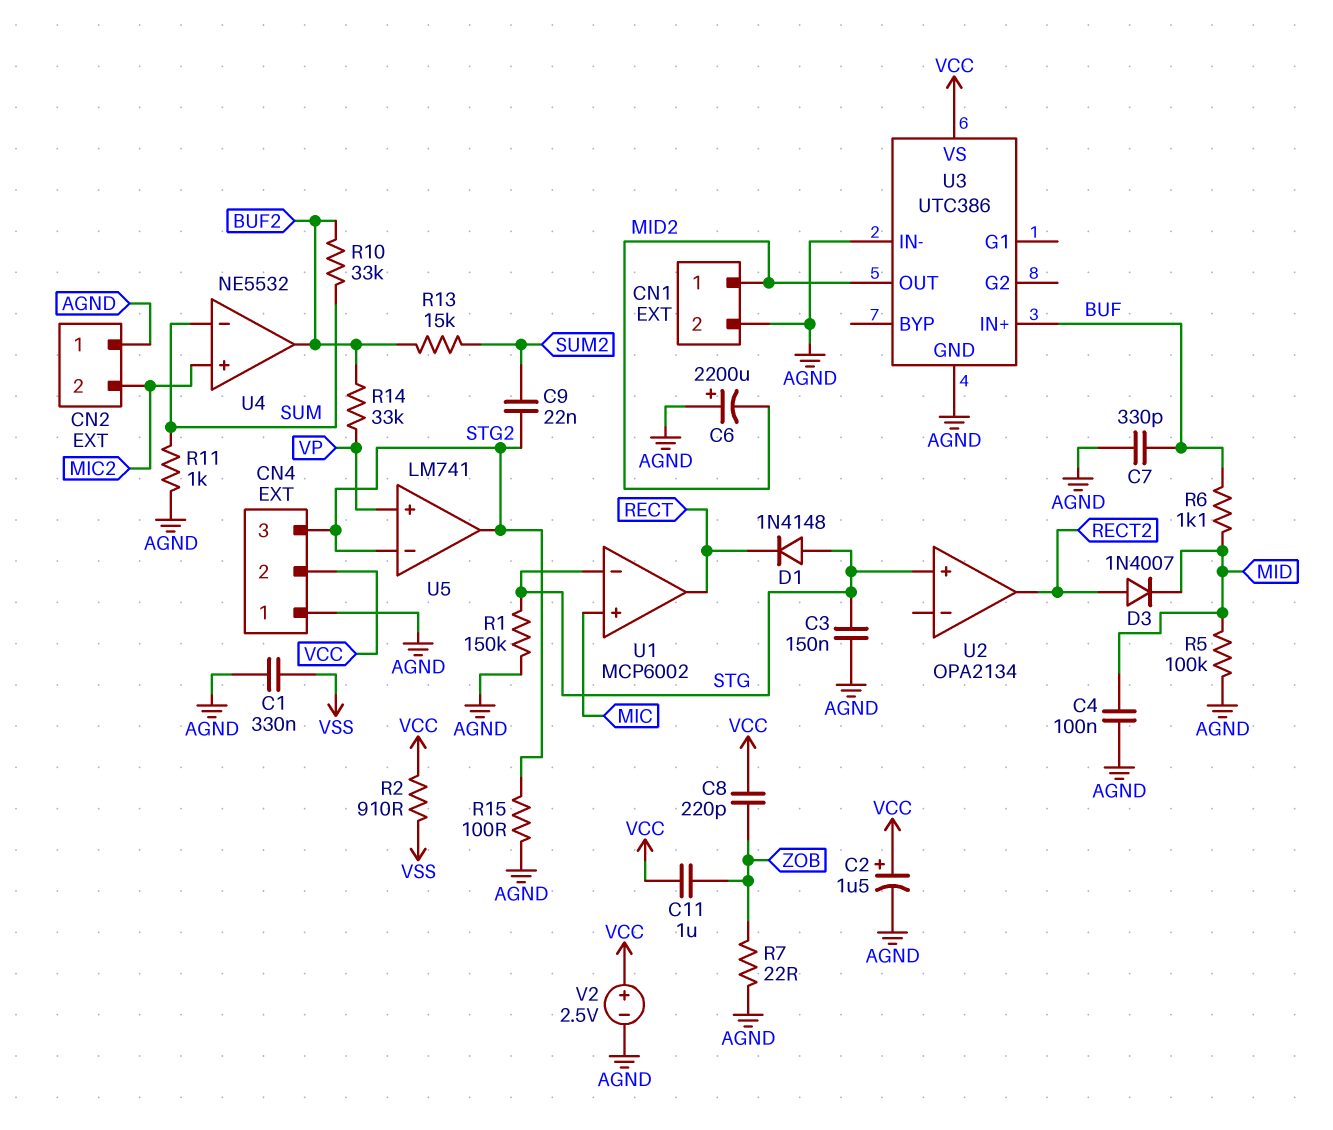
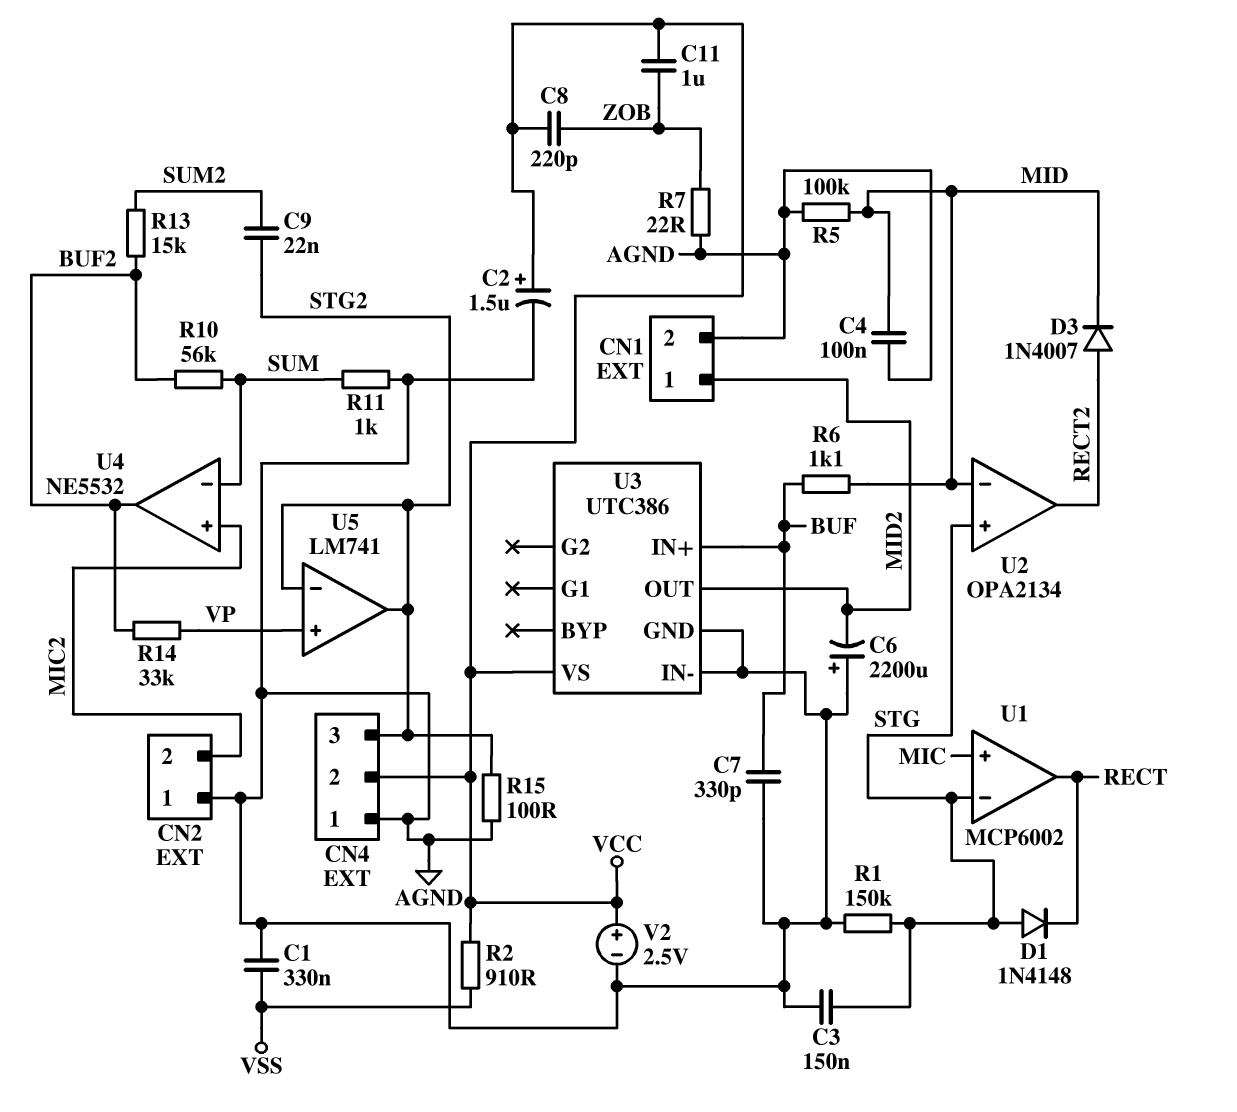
R10: 33k (BUF2, SUM) -> 56k (BUF2, SUM)
U2 pin in-: none -> MID

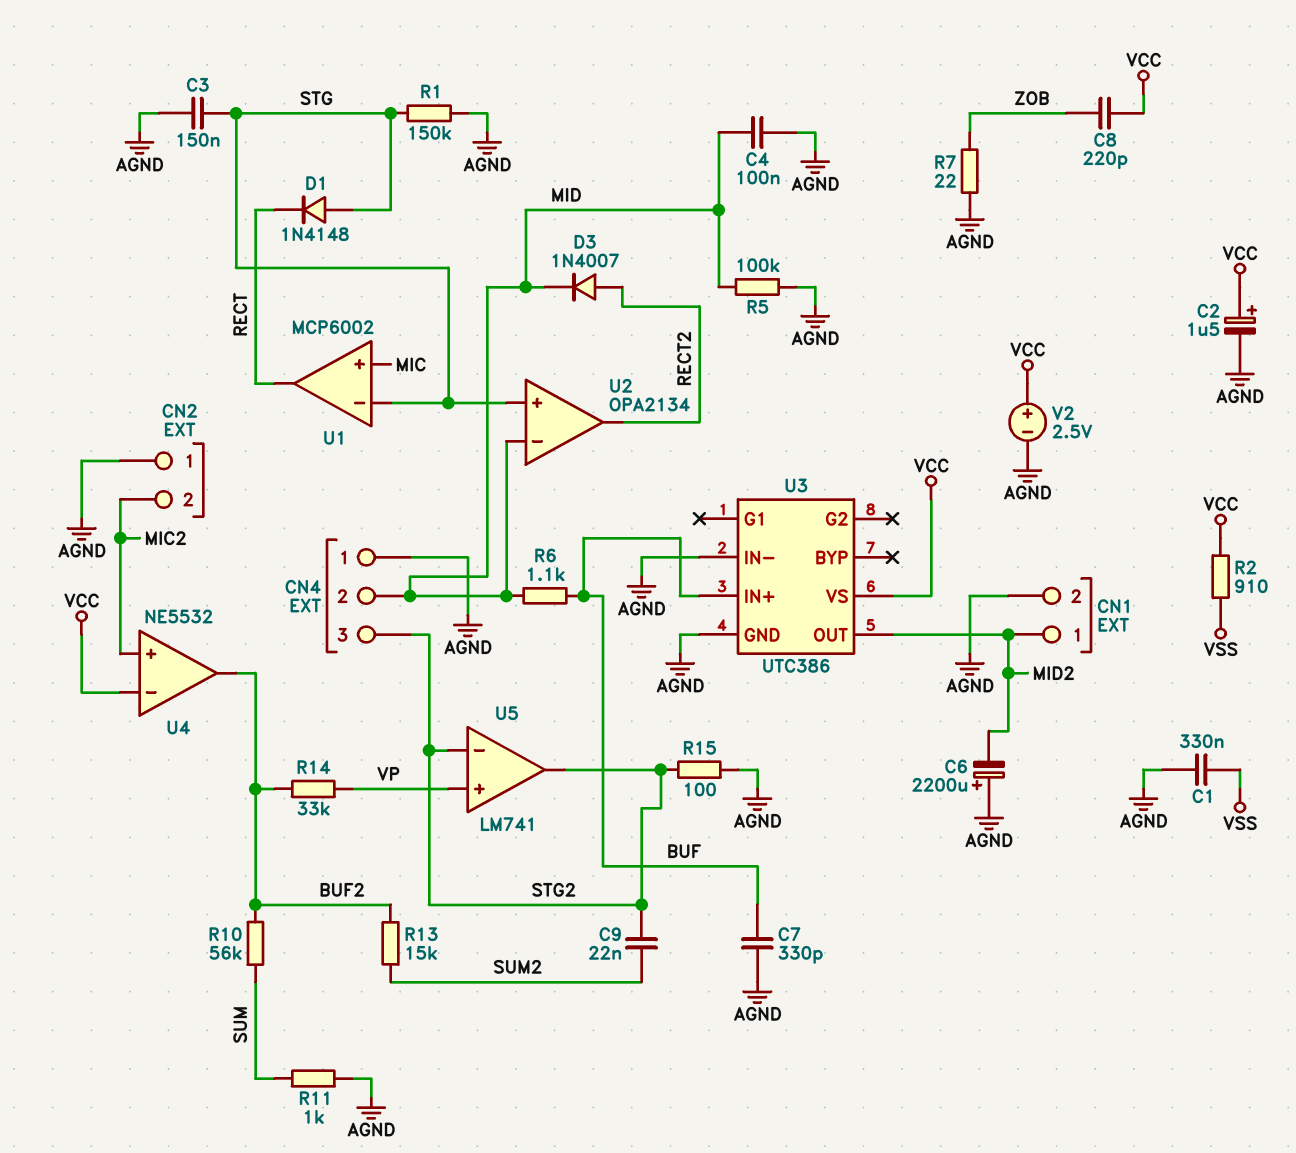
C11: 1uF (VCC, ZOB) -> none
CN4 pin 2: VCC -> MID
U4 pin in-: SUM -> VCC

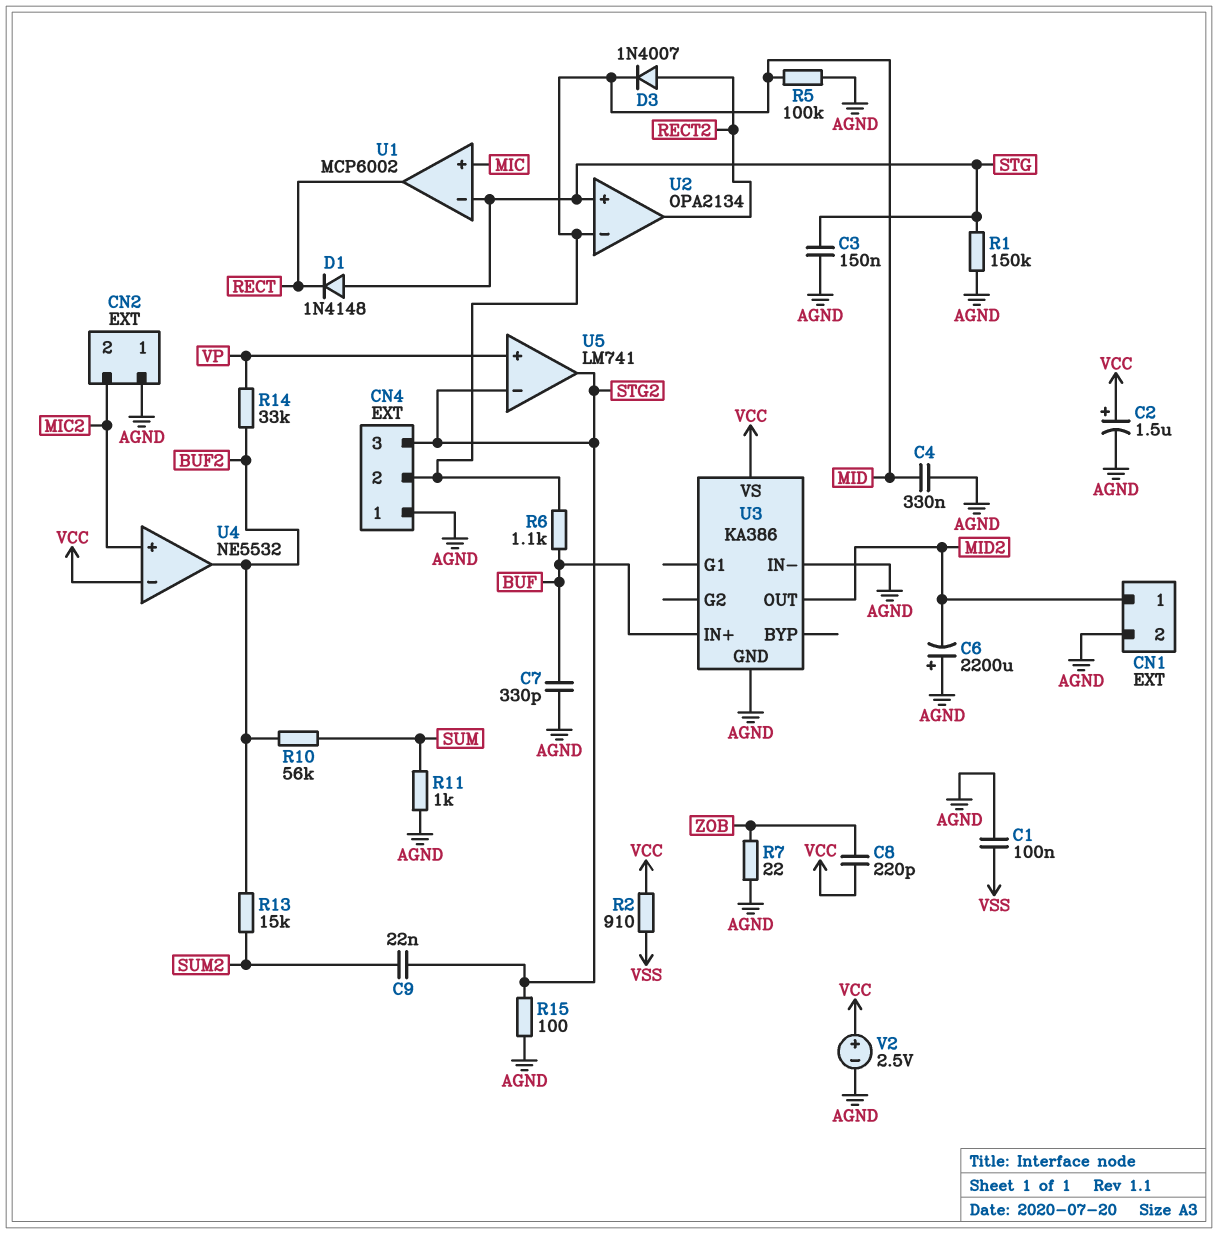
C1: 330nF (AGND, VSS) -> 100nF (AGND, VSS)
C4: 100nF (AGND, MID) -> 330nF (AGND, MID)
U3: UTC386 -> KA386

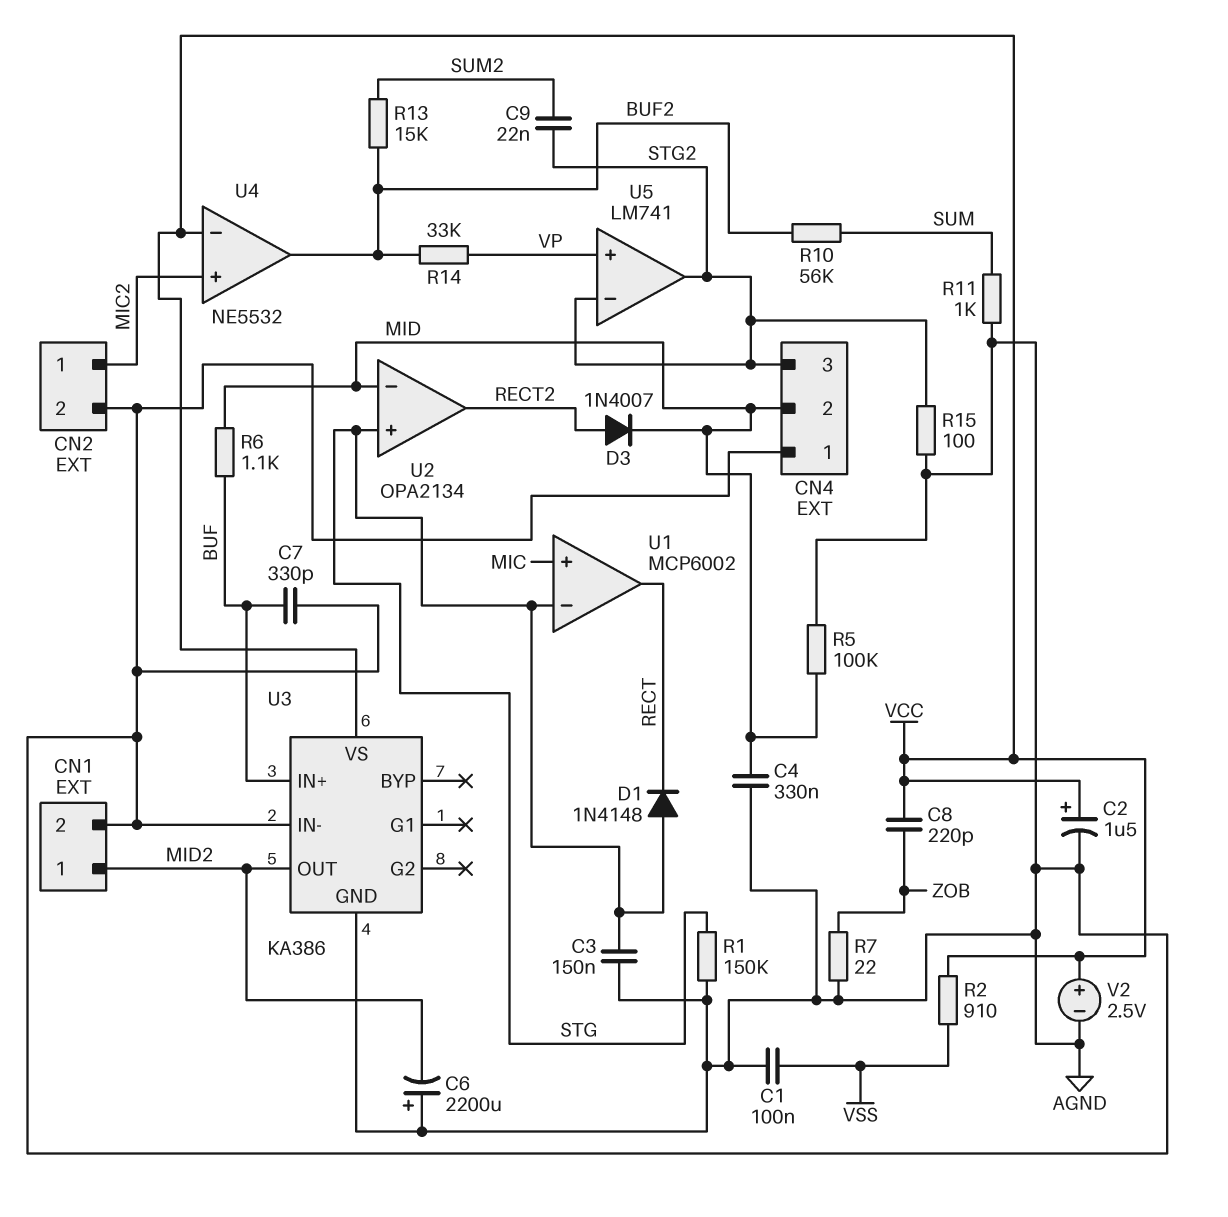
CN2 pin 1: AGND -> MIC2
CN2 pin 2: MIC2 -> AGND

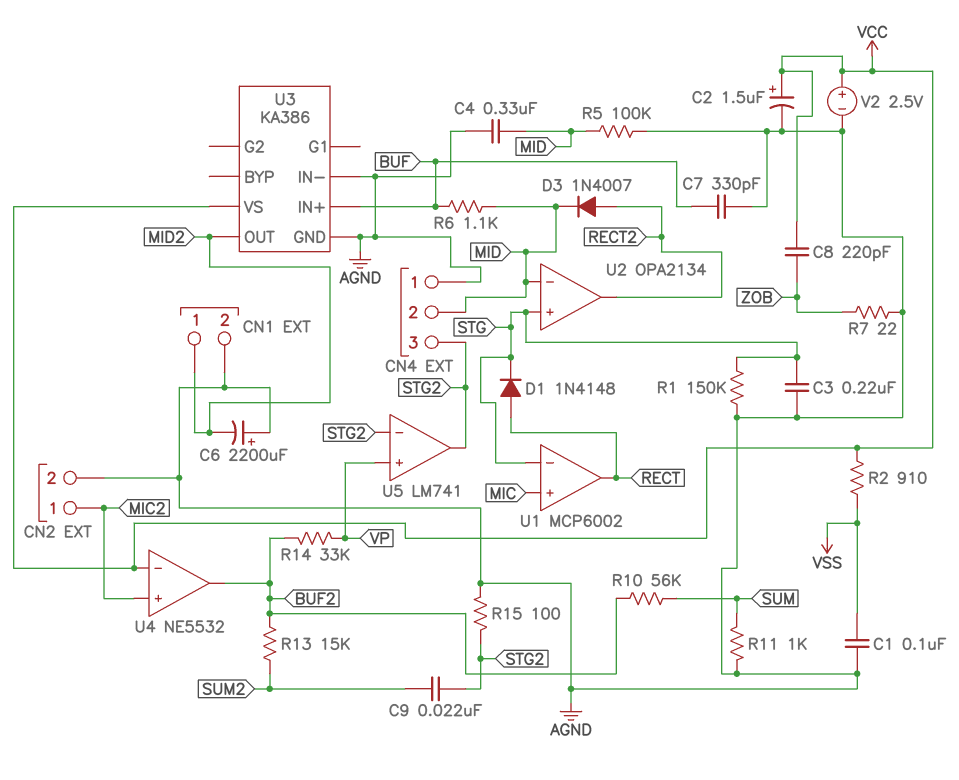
C3: 150nF (AGND, STG) -> 220nF (AGND, STG)
D1: diode 1N4148 (A STG, K RECT) -> diode 1N4148 (A RECT, K STG)

